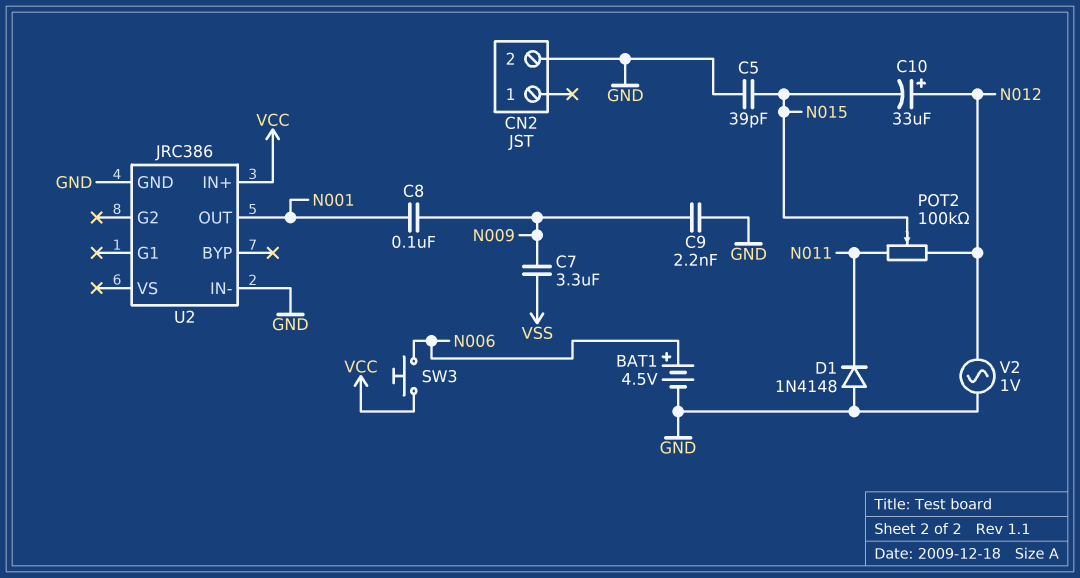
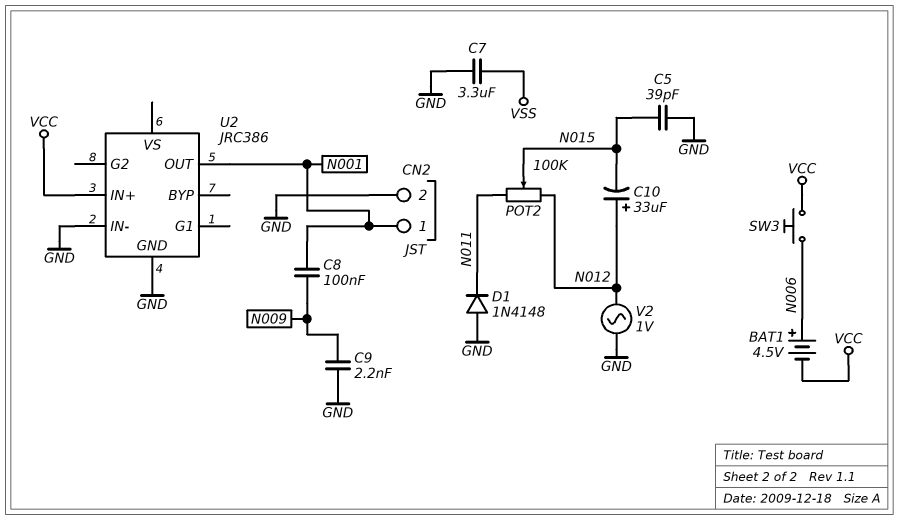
BAT1: 4.5V (plus N006, minus GND) -> 4.5V (plus N006, minus VCC)
C7: 3.3uF (N009, VSS) -> 3.3uF (GND, VSS)
CN2 pin 1: none -> N001

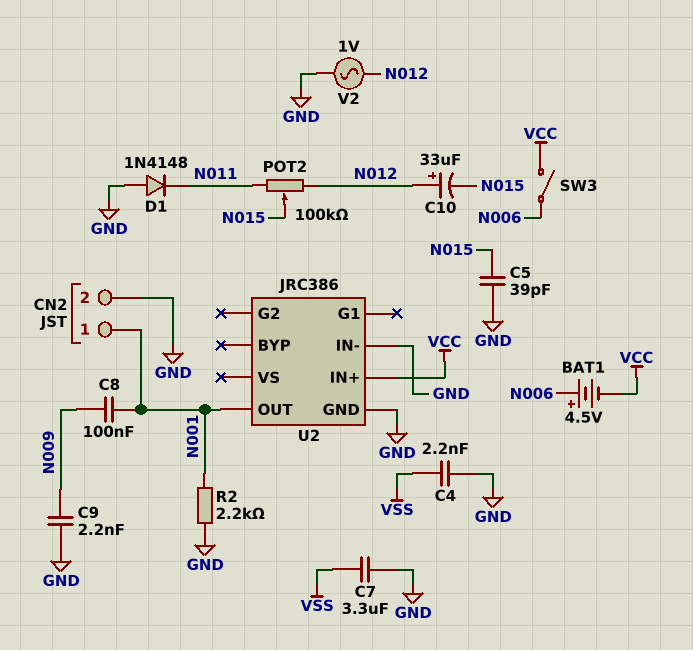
C4: none -> 2.2nF (GND, VSS)
R2: none -> 2.2k (GND, N001)
SW3: button (N006, VCC) -> switch (N006, VCC)

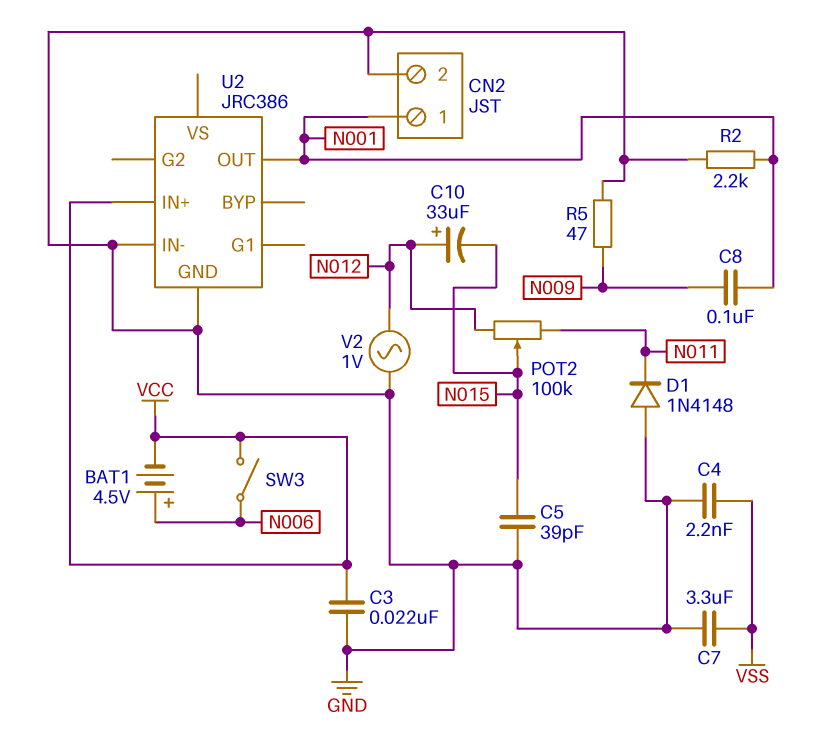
C3: none -> 22nF (GND, VCC)
C9: 2.2nF (GND, N009) -> none
R5: none -> 47 (GND, N009)

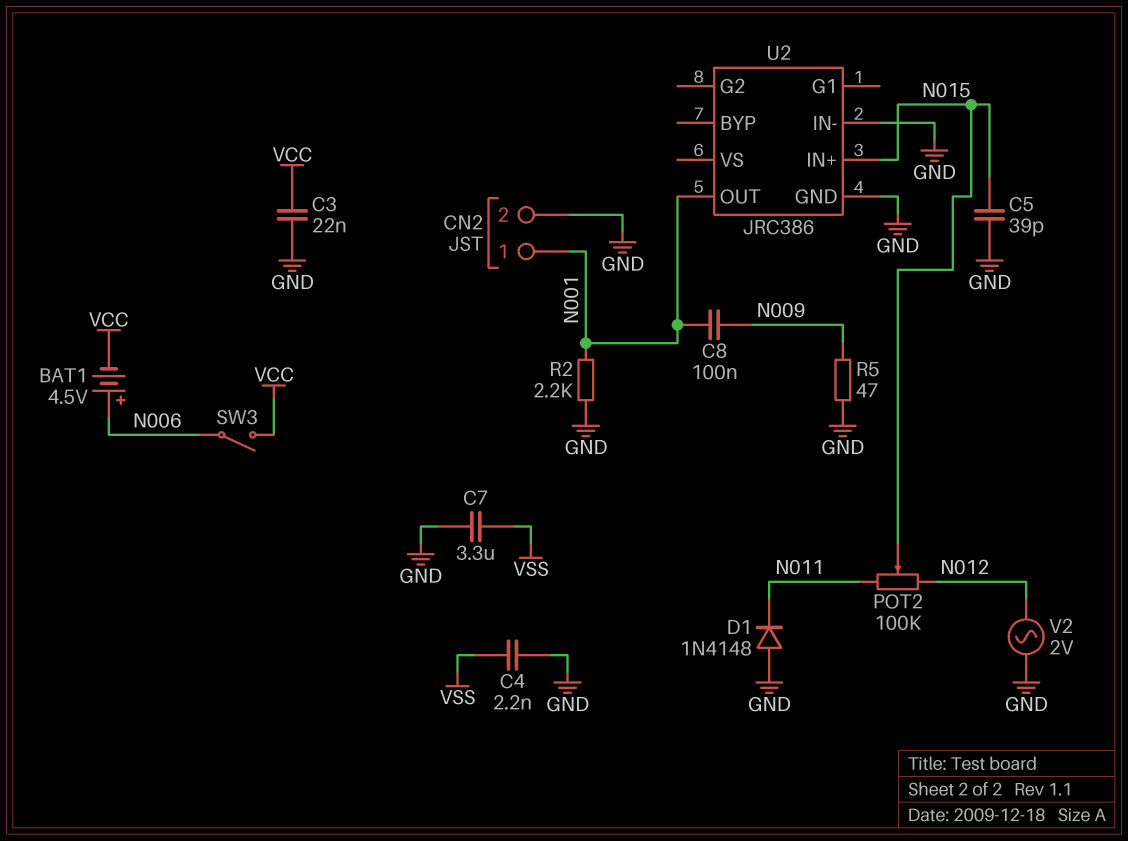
C10: 33uF (plus N012, minus N015) -> none
U2 pin IN+: VCC -> N015
V2: AC 1V (GND, N012) -> AC 2V (GND, N012)

